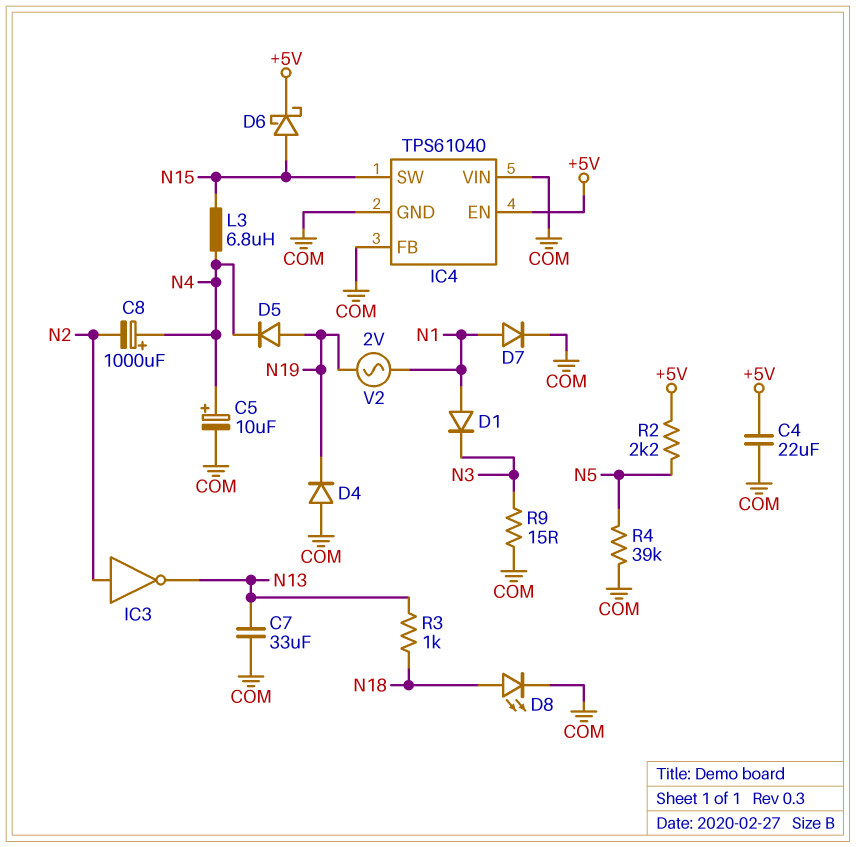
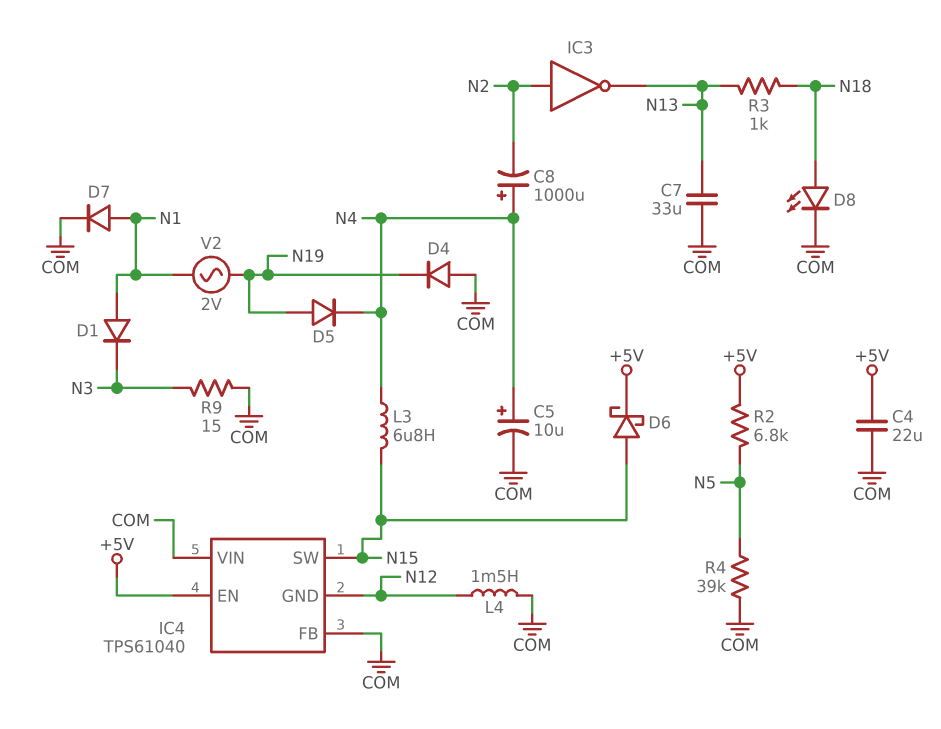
IC4 pin GND: COM -> N12
L4: none -> 1.5mH (COM, N12)
R2: 2.2k (+5V, N5) -> 6.8k (+5V, N5)

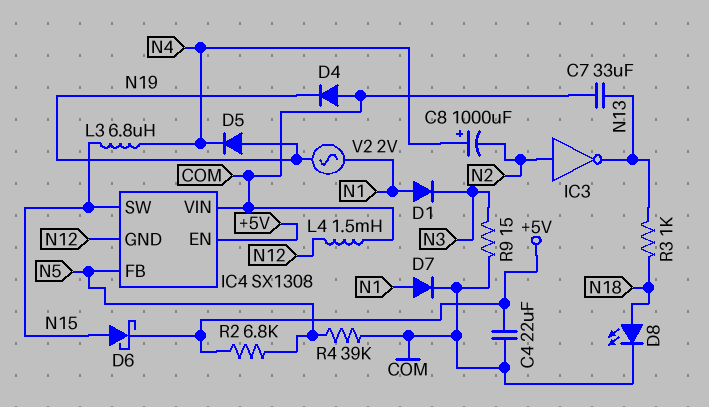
C5: 10uF (plus N4, minus COM) -> none
IC4: TPS61040 -> SX1308
IC4 pin FB: COM -> N5

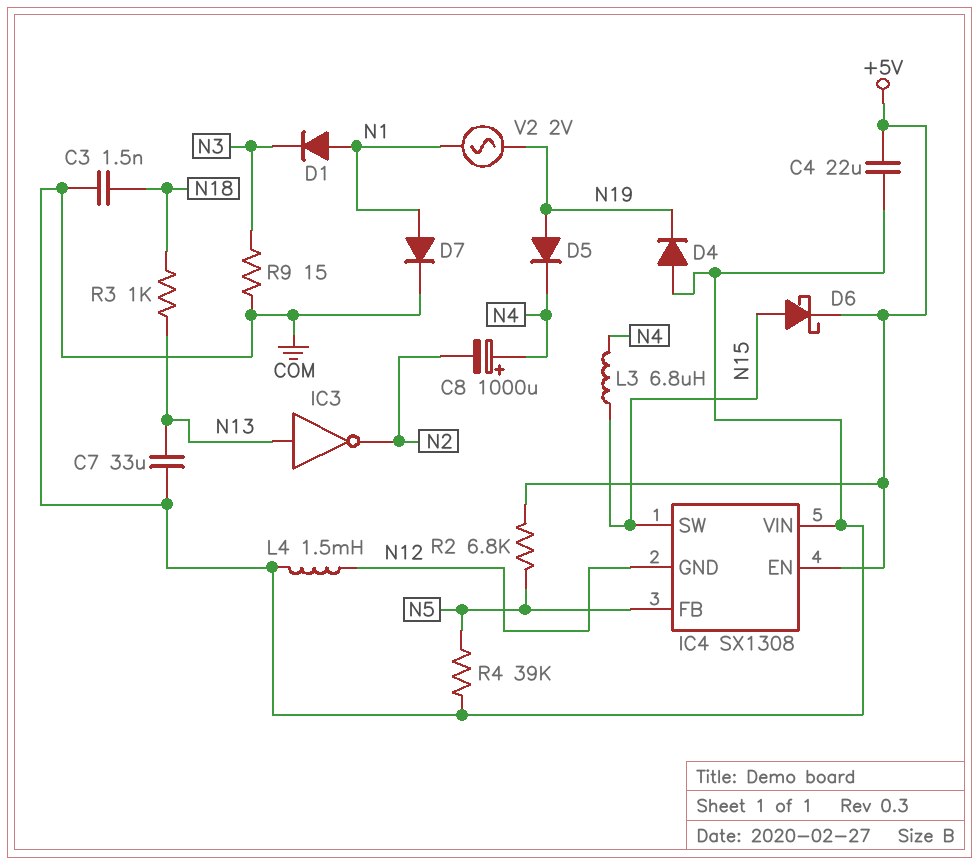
C3: none -> 1.5nF (COM, N18)
D8: LED (A N18, K COM) -> none
IC3: NOT (in N2, out N13) -> NOT (in N13, out N2)

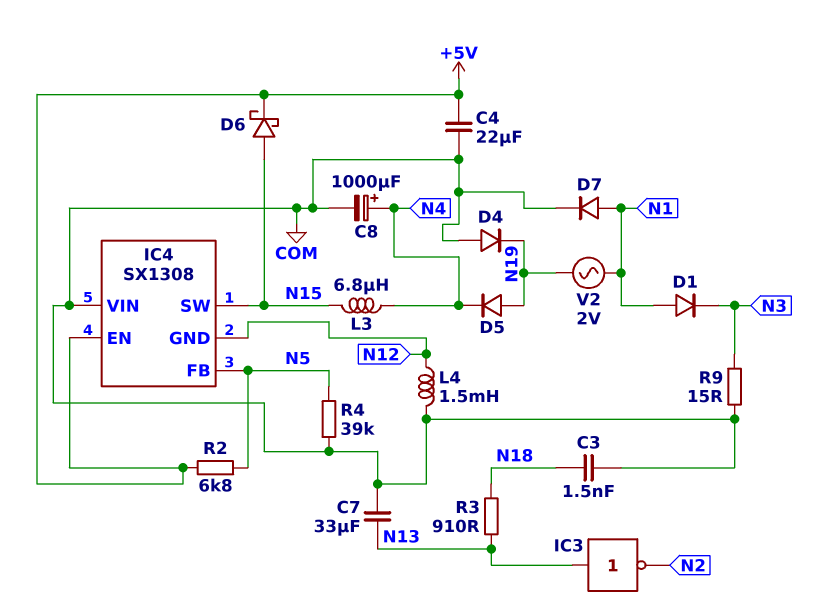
C8: 1000uF (plus N4, minus N2) -> 1000uF (plus N4, minus COM)
R3: 1k (N13, N18) -> 910 (N13, N18)

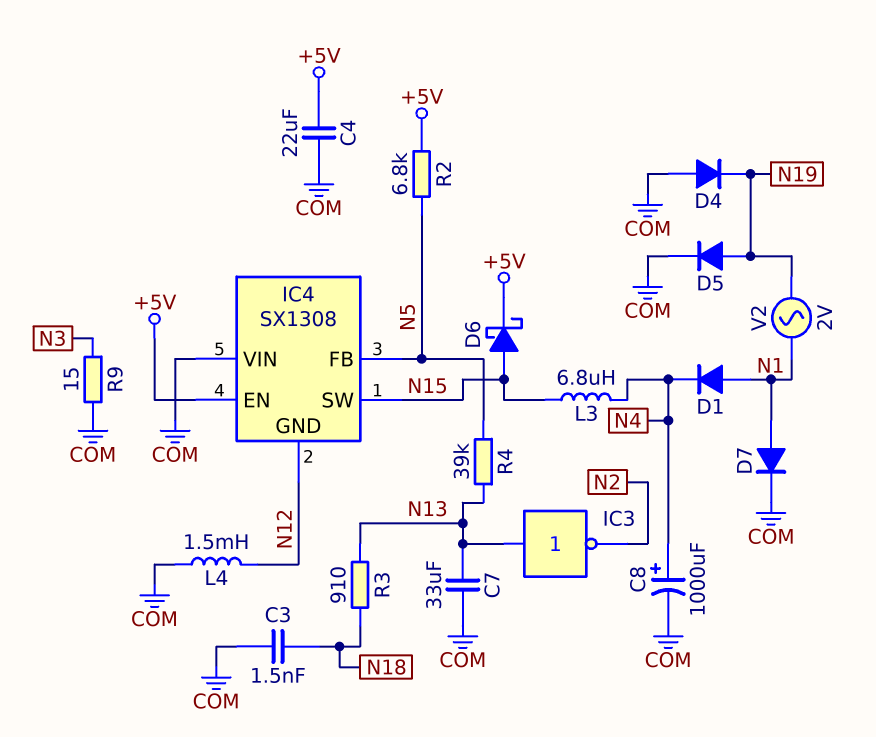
D1: diode (A N1, K N3) -> diode (A N1, K N4)
D5: diode (A N19, K N4) -> diode (A N19, K COM)
R4: 39k (COM, N5) -> 39k (N5, N13)

